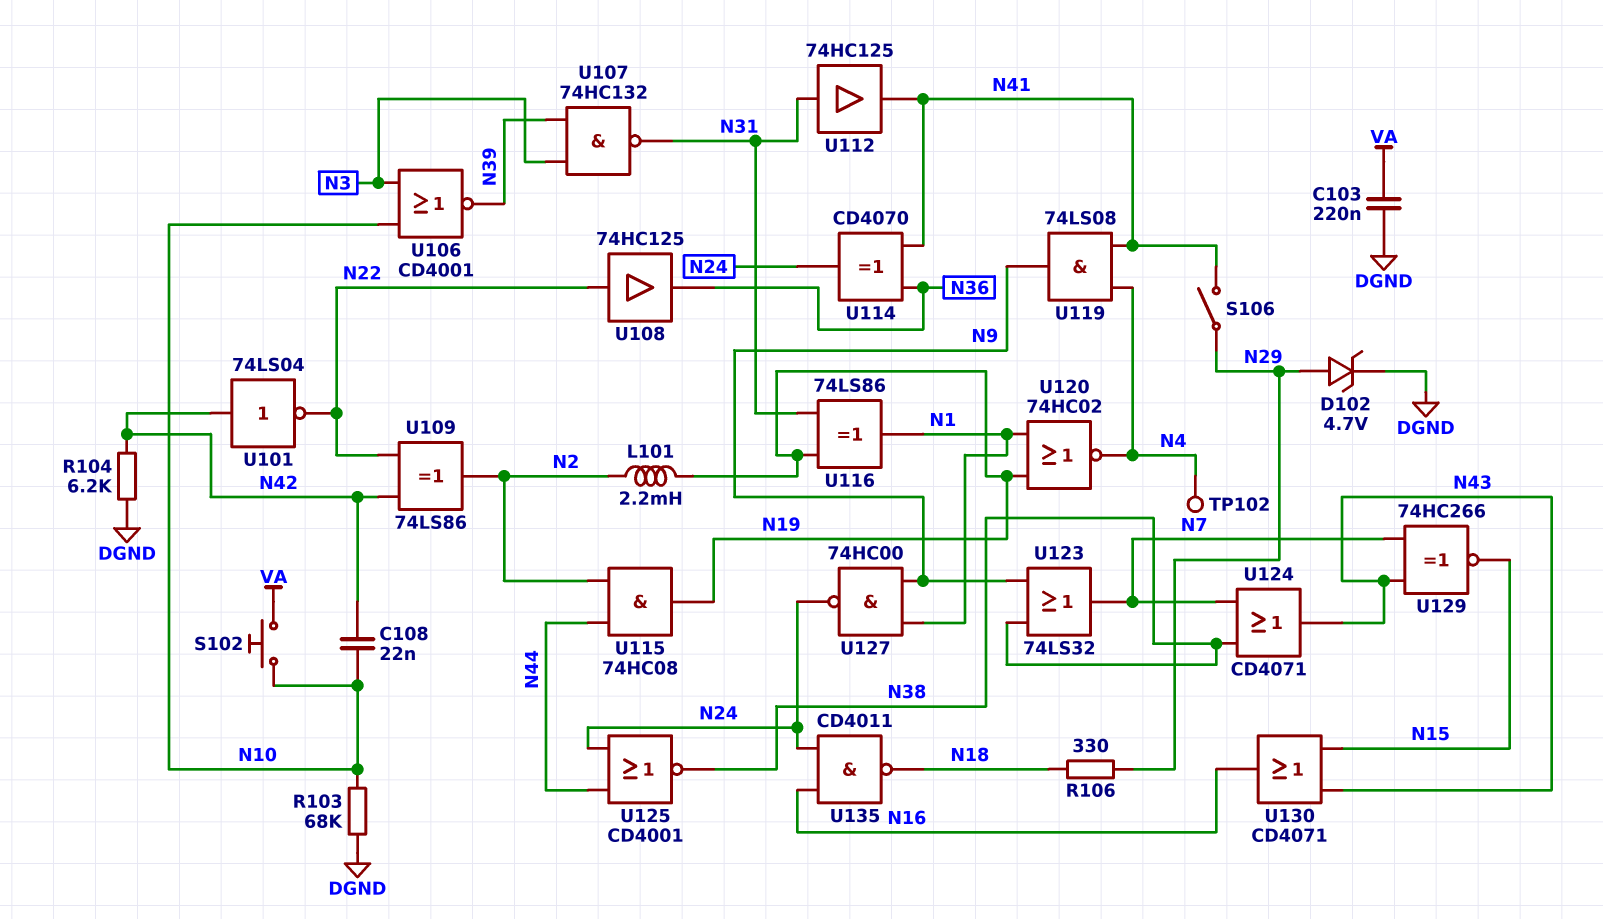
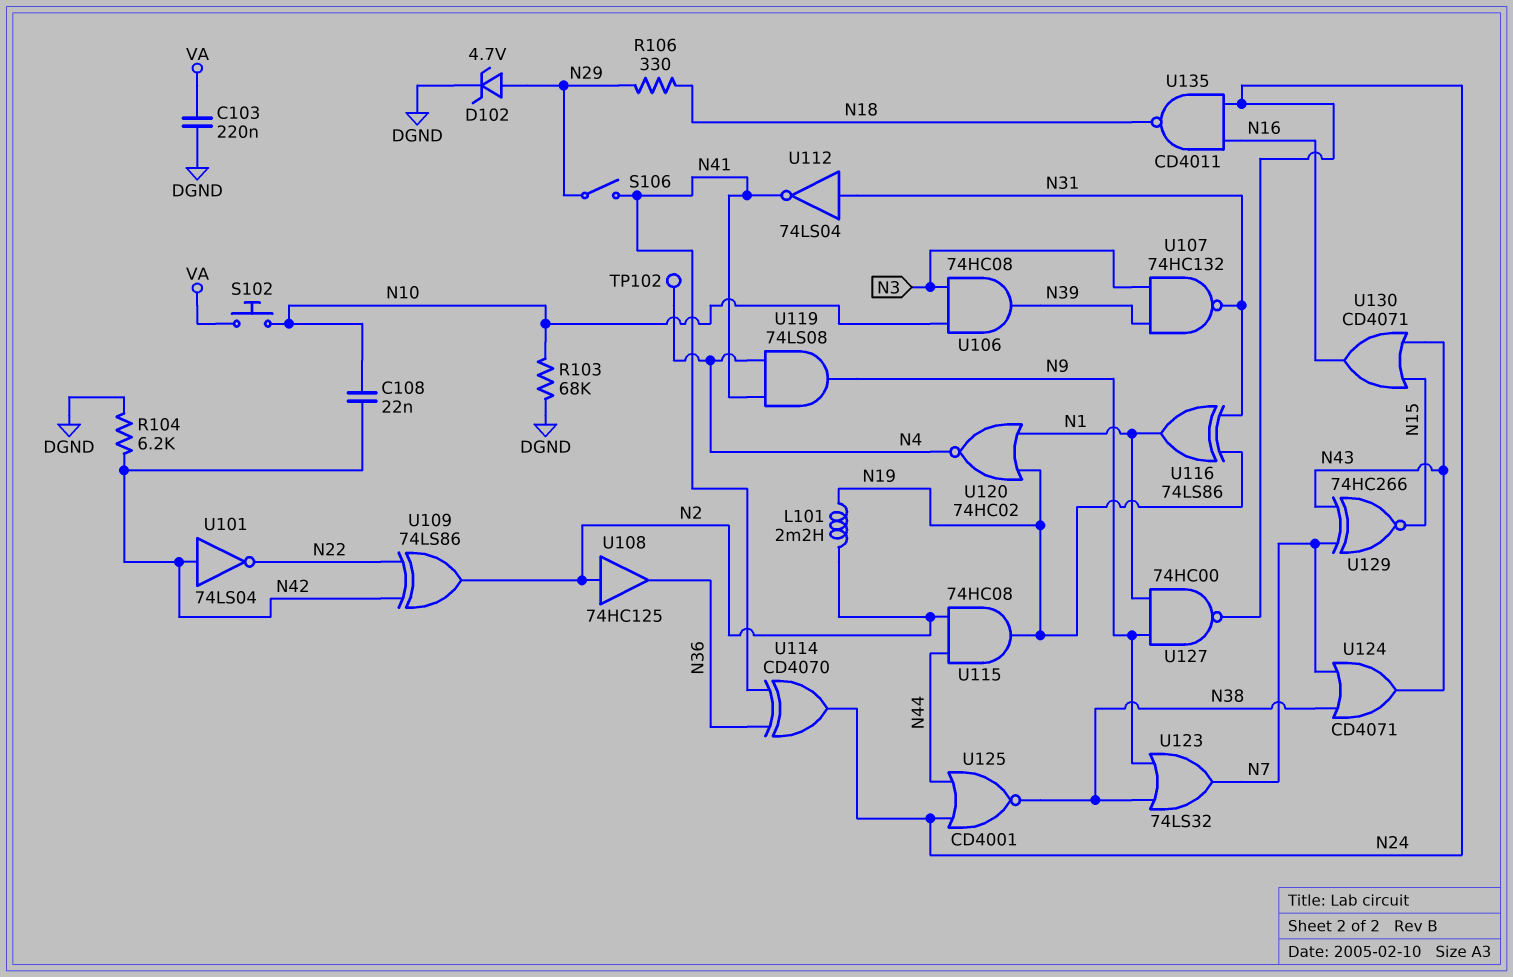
U106: NOR CD4001 (in N3, in N10, out N39) -> AND 74HC08 (in N3, in N10, out N39)
U108: buffer 74HC125 (in N22, out N36) -> buffer 74HC125 (in N2, out N36)
U112: buffer 74HC125 (in N31, out N41) -> NOT 74LS04 (in N31, out N41)

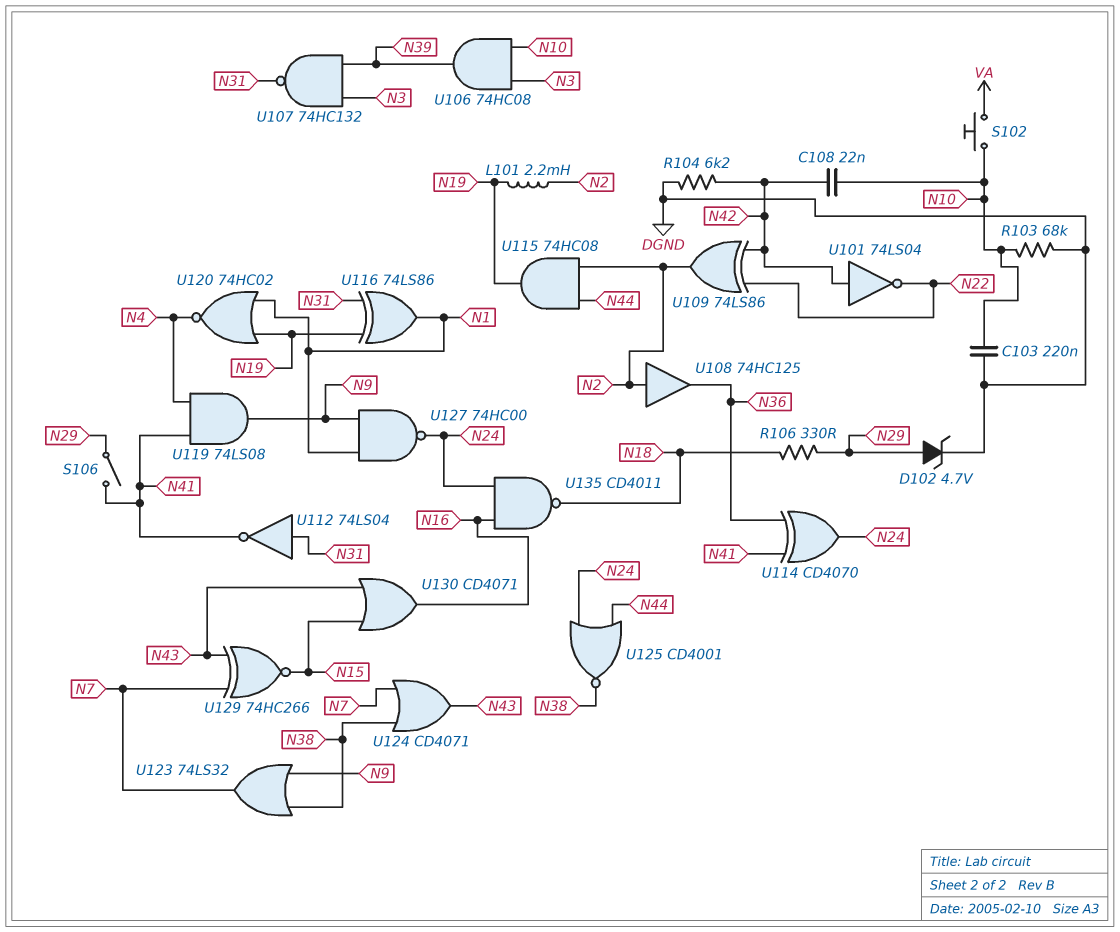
C103: 220nF (DGND, VA) -> 220nF (DGND, N10)
TP102: test point (N4) -> none

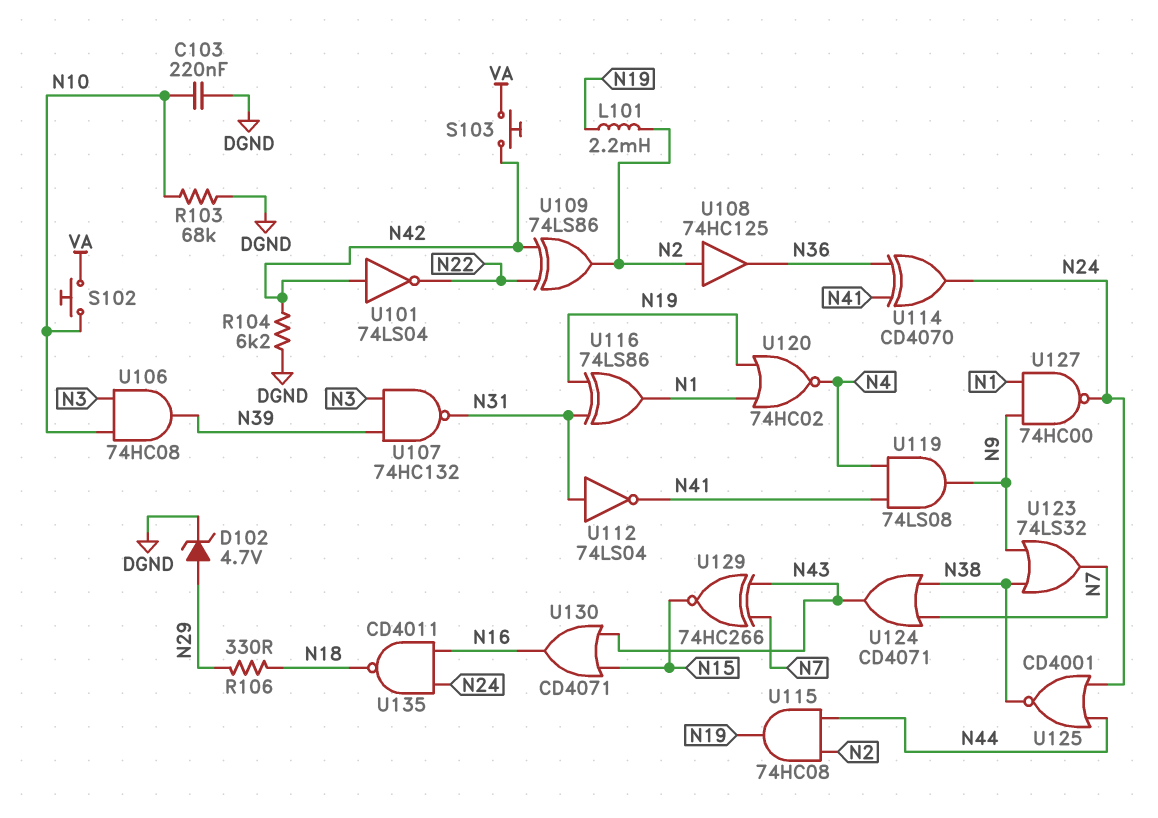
C108: 22nF (N10, N42) -> none
S103: none -> button (N42, VA)
S106: switch (N29, N41) -> none

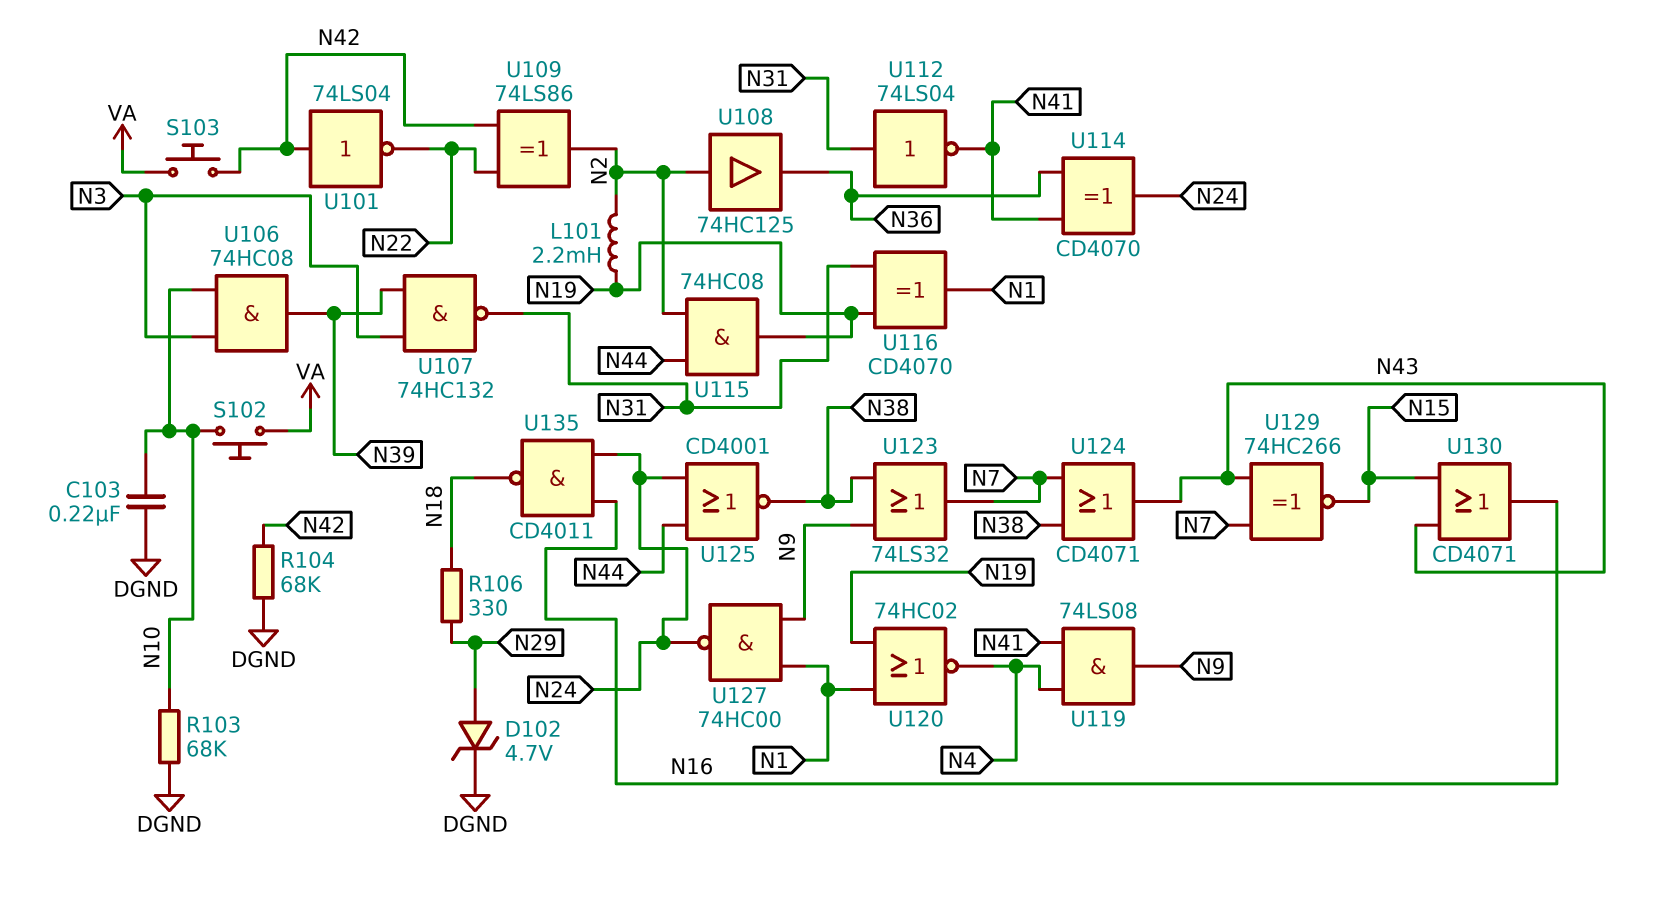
R104: 6.2k (DGND, N42) -> 68k (DGND, N42)
U116: XOR 74LS86 (in N19, in N31, out N1) -> XOR CD4070 (in N19, in N31, out N1)

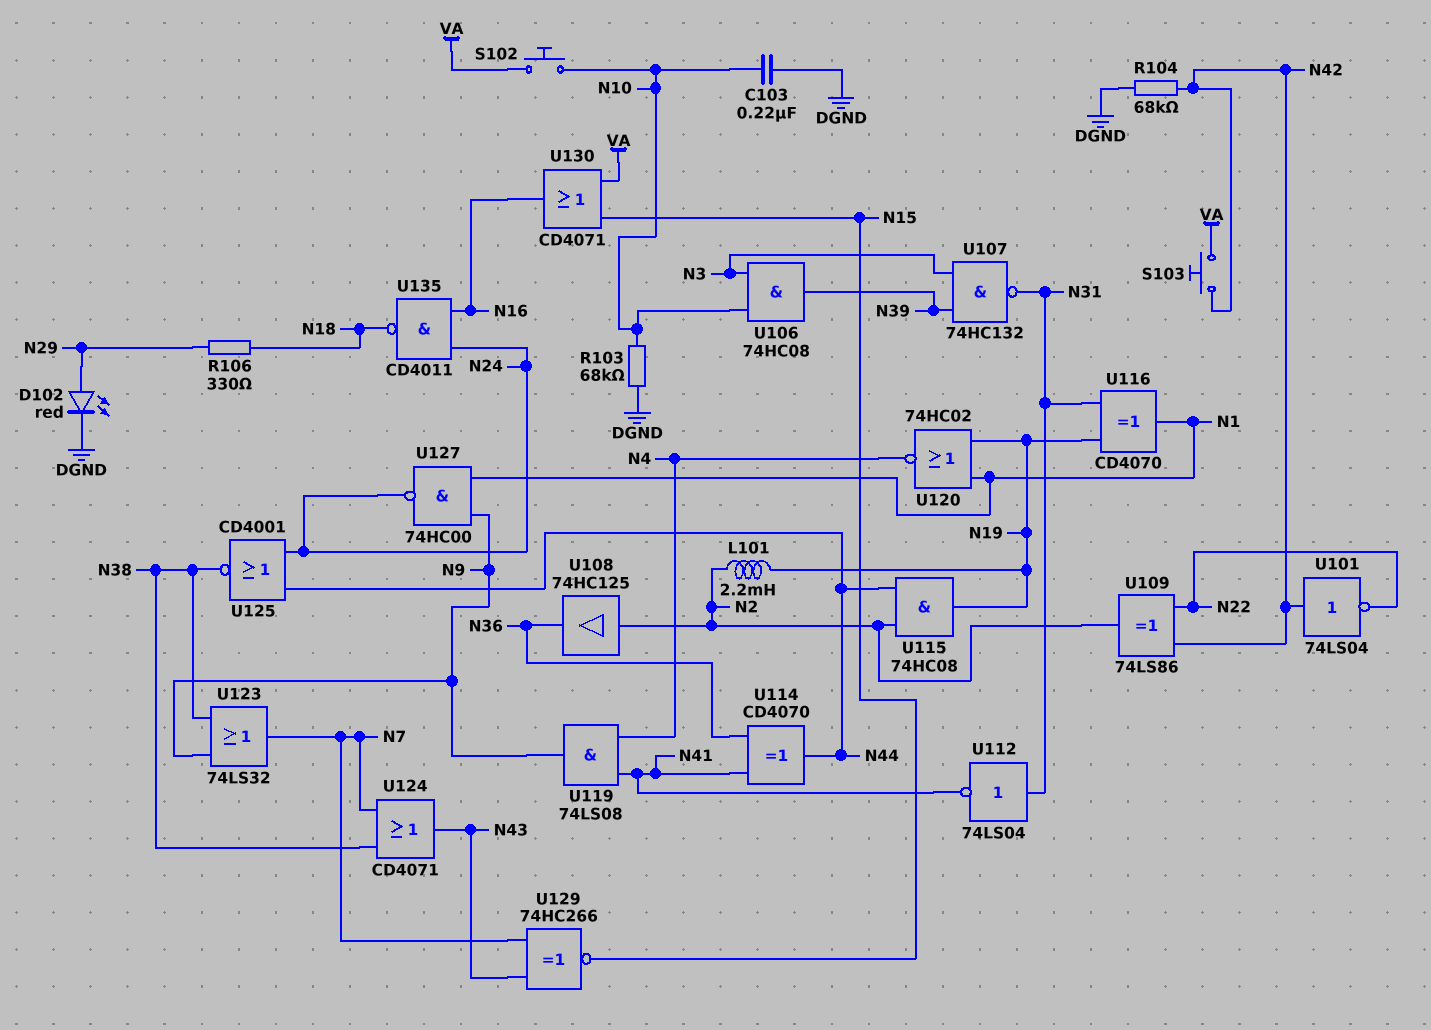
D102: zener 4.7V (A N29, K DGND) -> LED red (A N29, K DGND)
U114: XOR CD4070 (in N36, in N41, out N24) -> XOR CD4070 (in N36, in N41, out N44)
U130: OR CD4071 (in N15, in N43, out N16) -> OR CD4071 (in N15, in VA, out N16)

